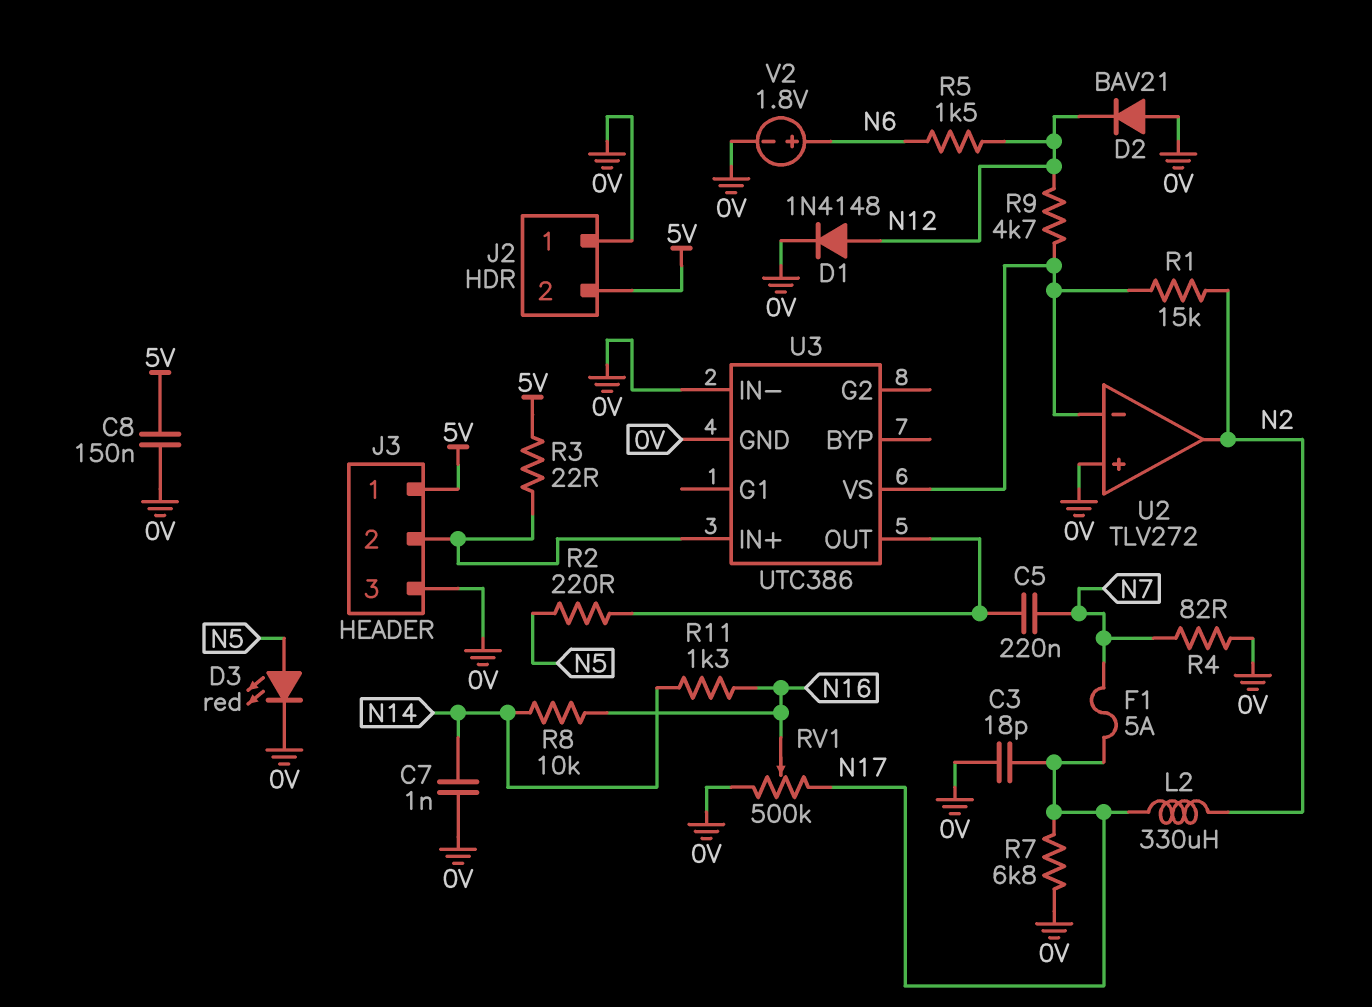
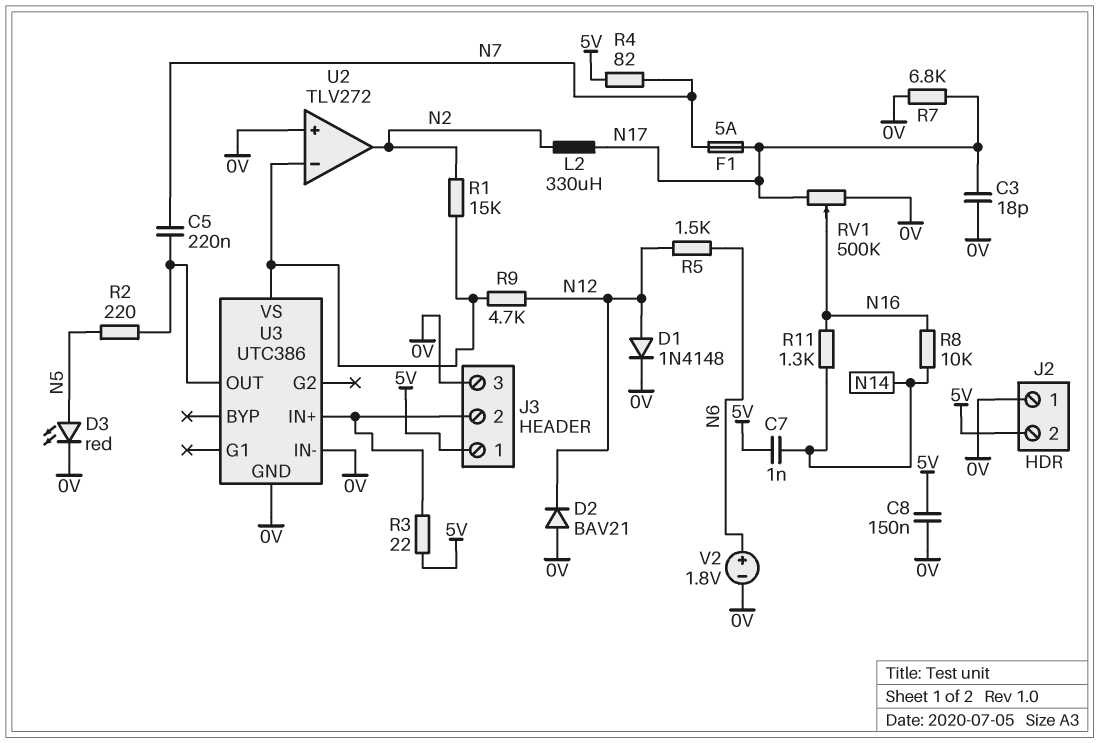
C7: 1nF (0V, N14) -> 1nF (5V, N14)
R4: 82 (0V, N7) -> 82 (5V, N7)

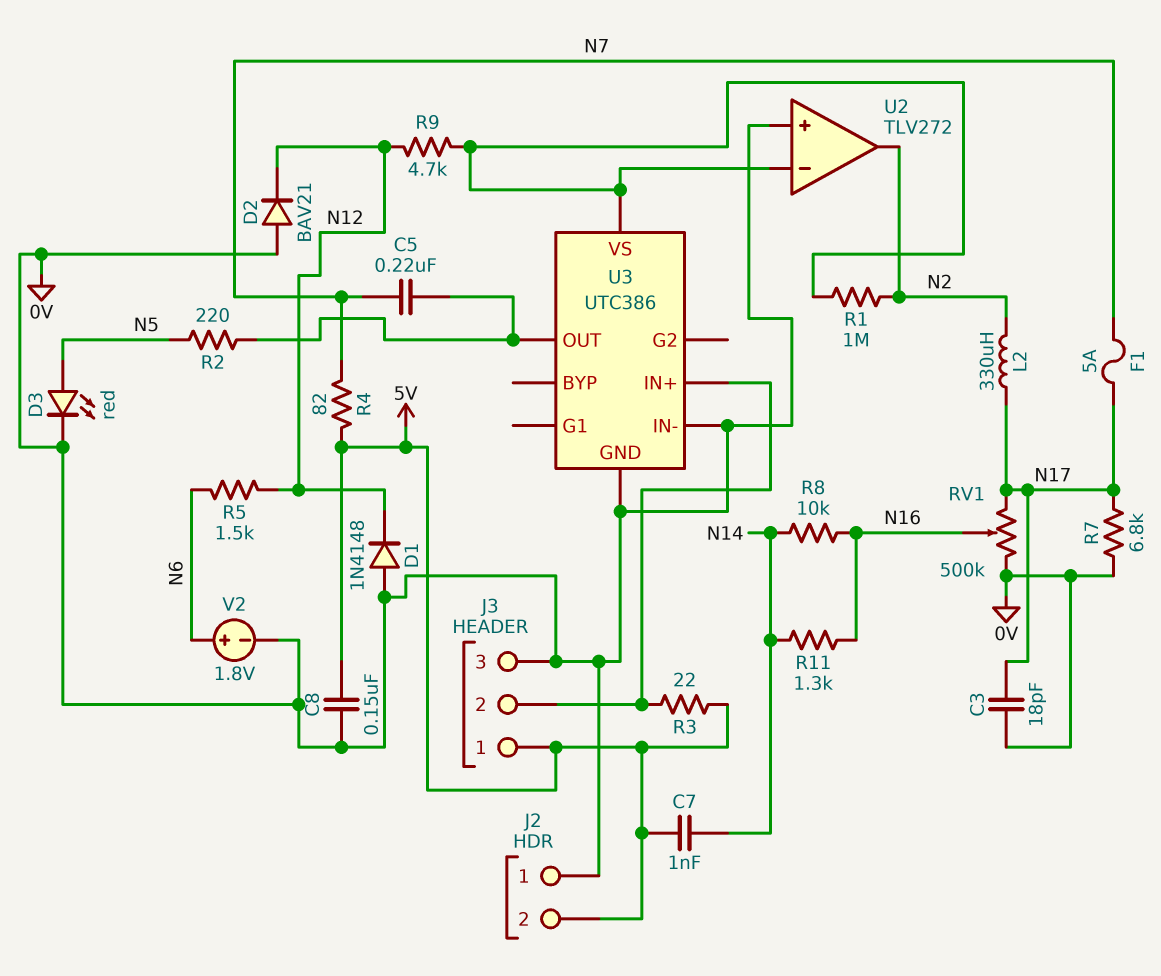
D1: diode 1N4148 (A N12, K 0V) -> diode 1N4148 (A 0V, K N12)
R1: 15k (N2, U2/in-) -> 1M (N2, U2/in-)

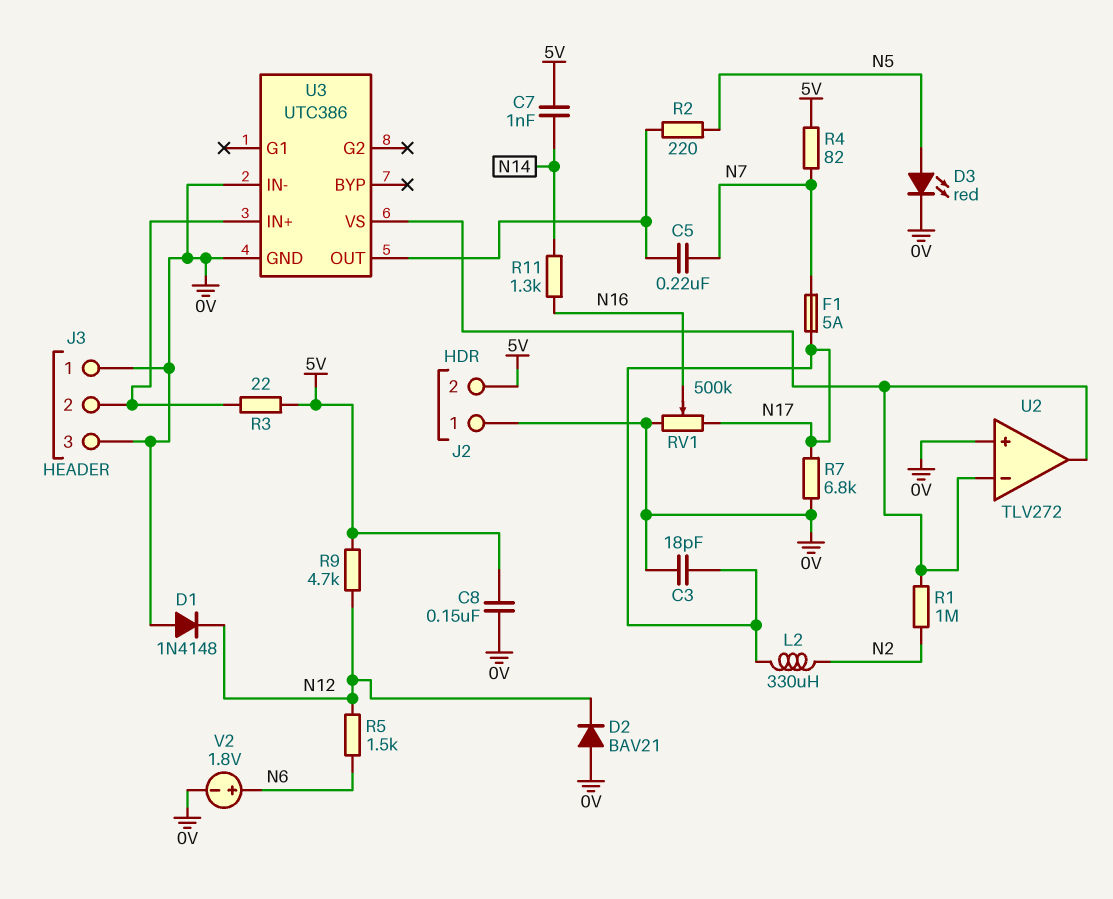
J3 pin 1: 5V -> 0V
R8: 10k (N14, N16) -> none
R9: 4.7k (N12, U2/in-) -> 4.7k (5V, N12)
U2 pin out: N2 -> U2/in-

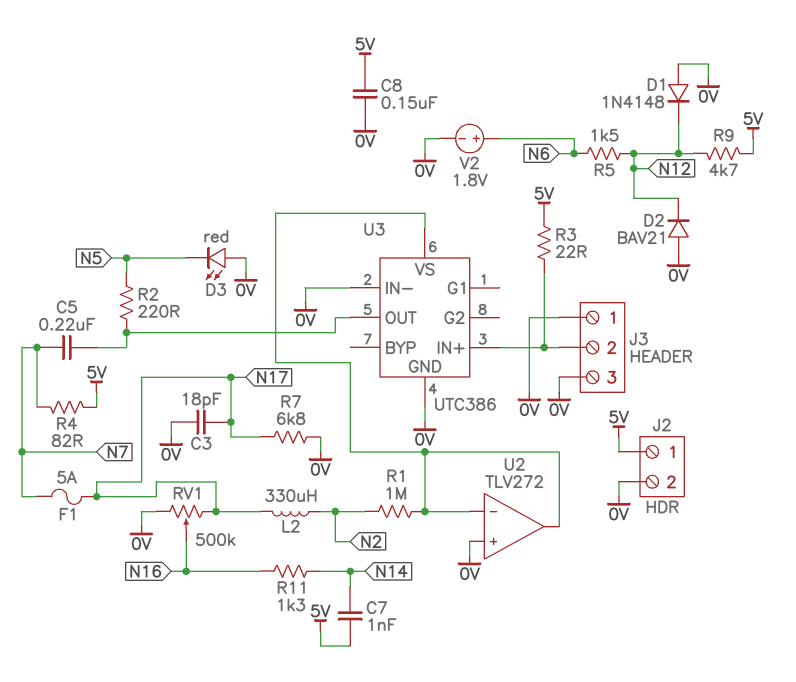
D3: LED red (A N5, K 0V) -> LED red (A 0V, K N5)
J2 pin 1: 0V -> 5V
J2 pin 2: 5V -> 0V

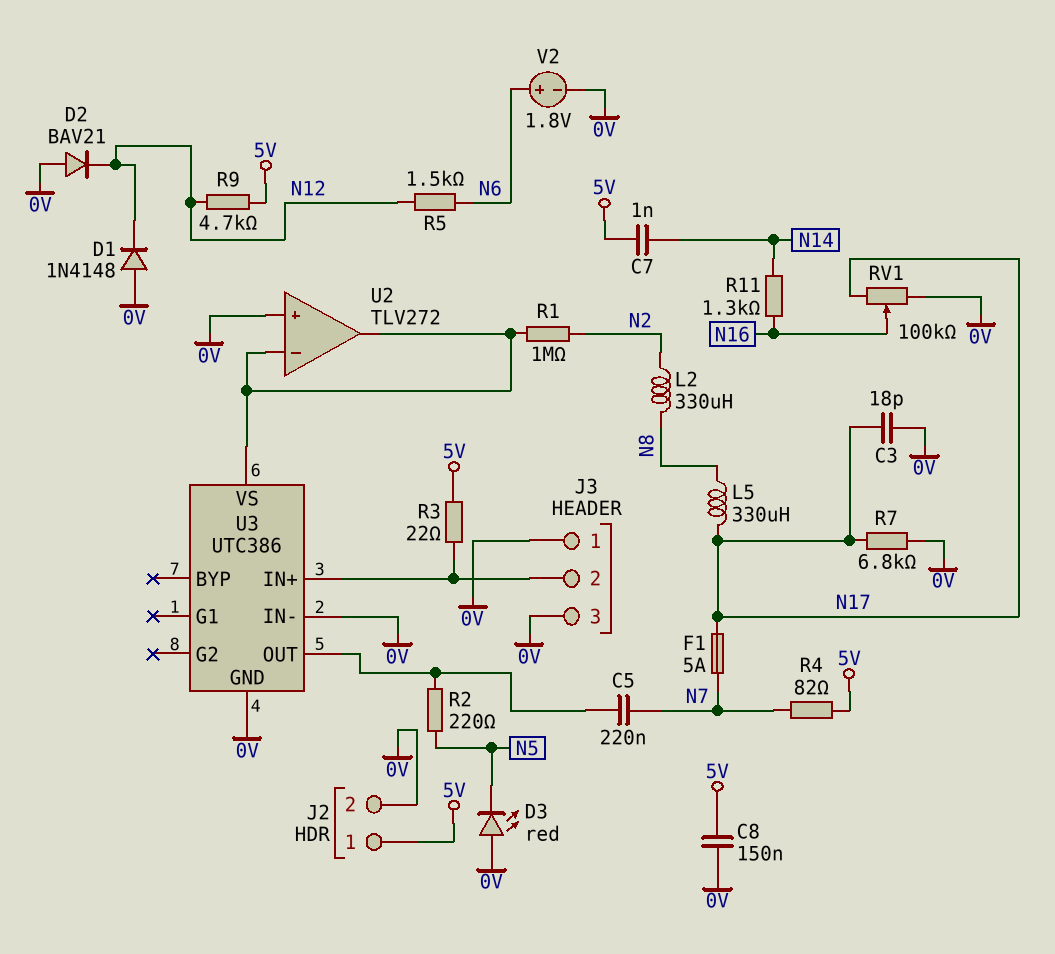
L2: 330uH (N2, N17) -> 330uH (N2, N8)
L5: none -> 330uH (N8, N17)
RV1: 500k (0V, N17, wiper N16) -> 100k (0V, N17, wiper N16)

